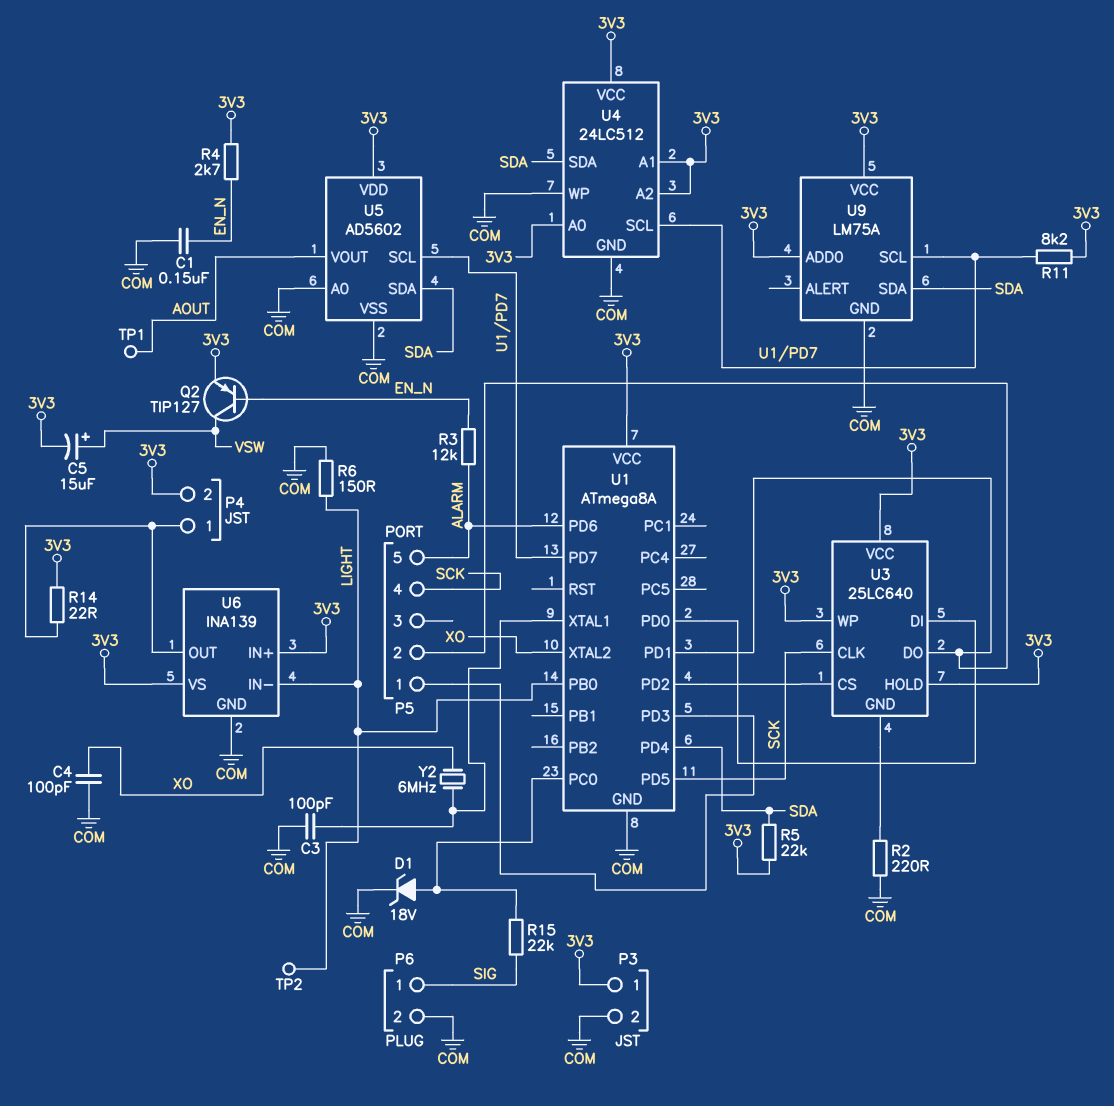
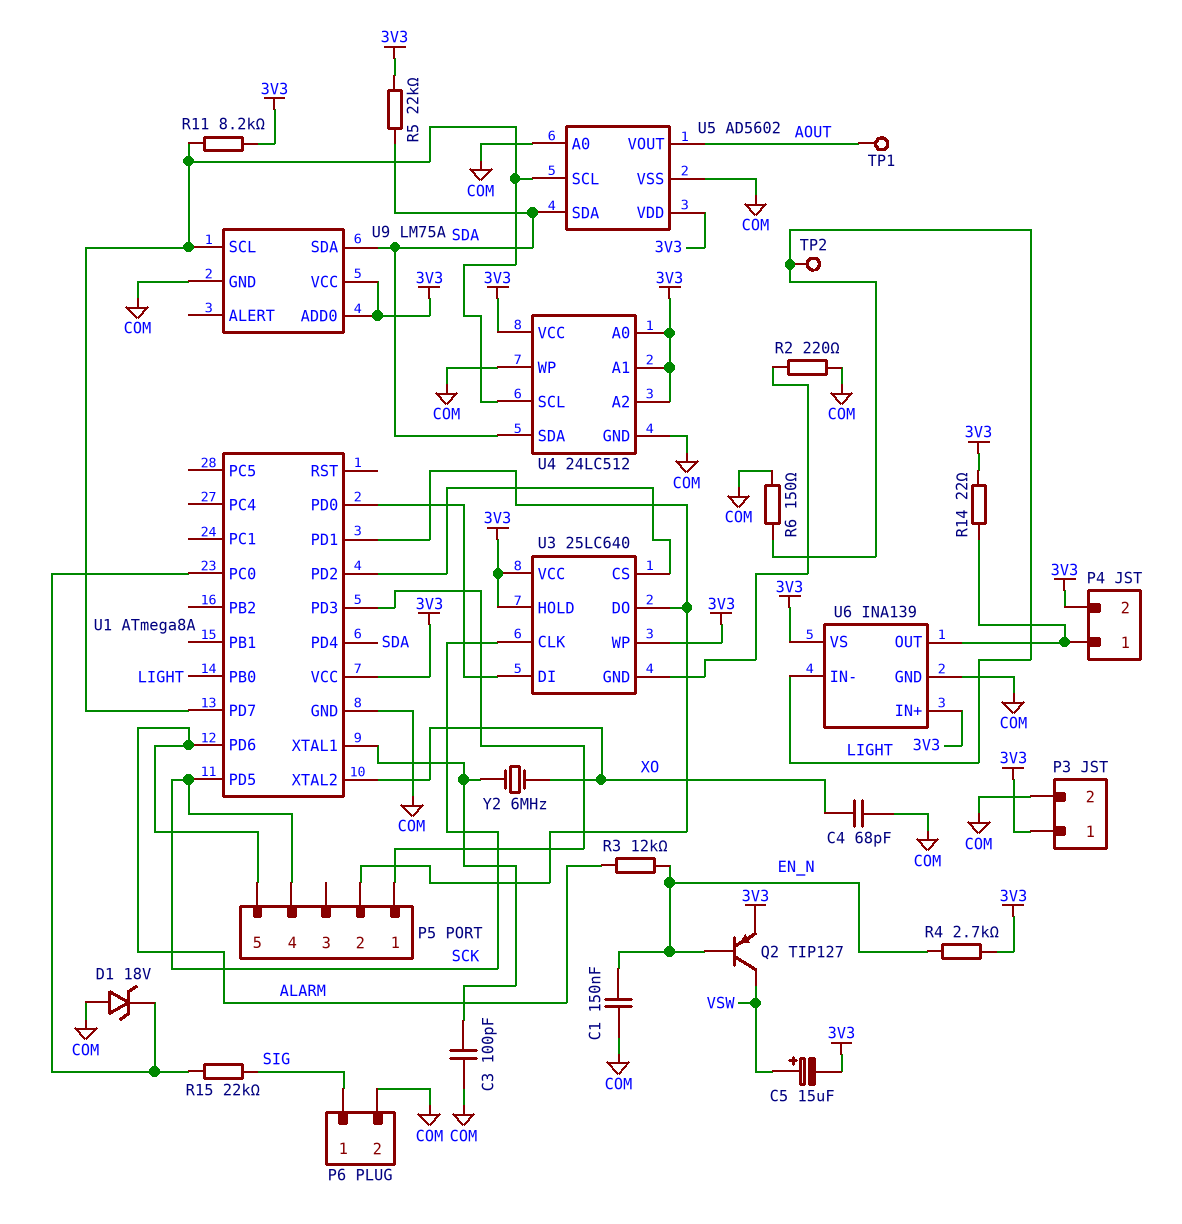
C4: 100pF (COM, XO) -> 68pF (COM, XO)
D1: zener 18V (A U1/PC0, K COM) -> zener 18V (A COM, K U1/PC0)

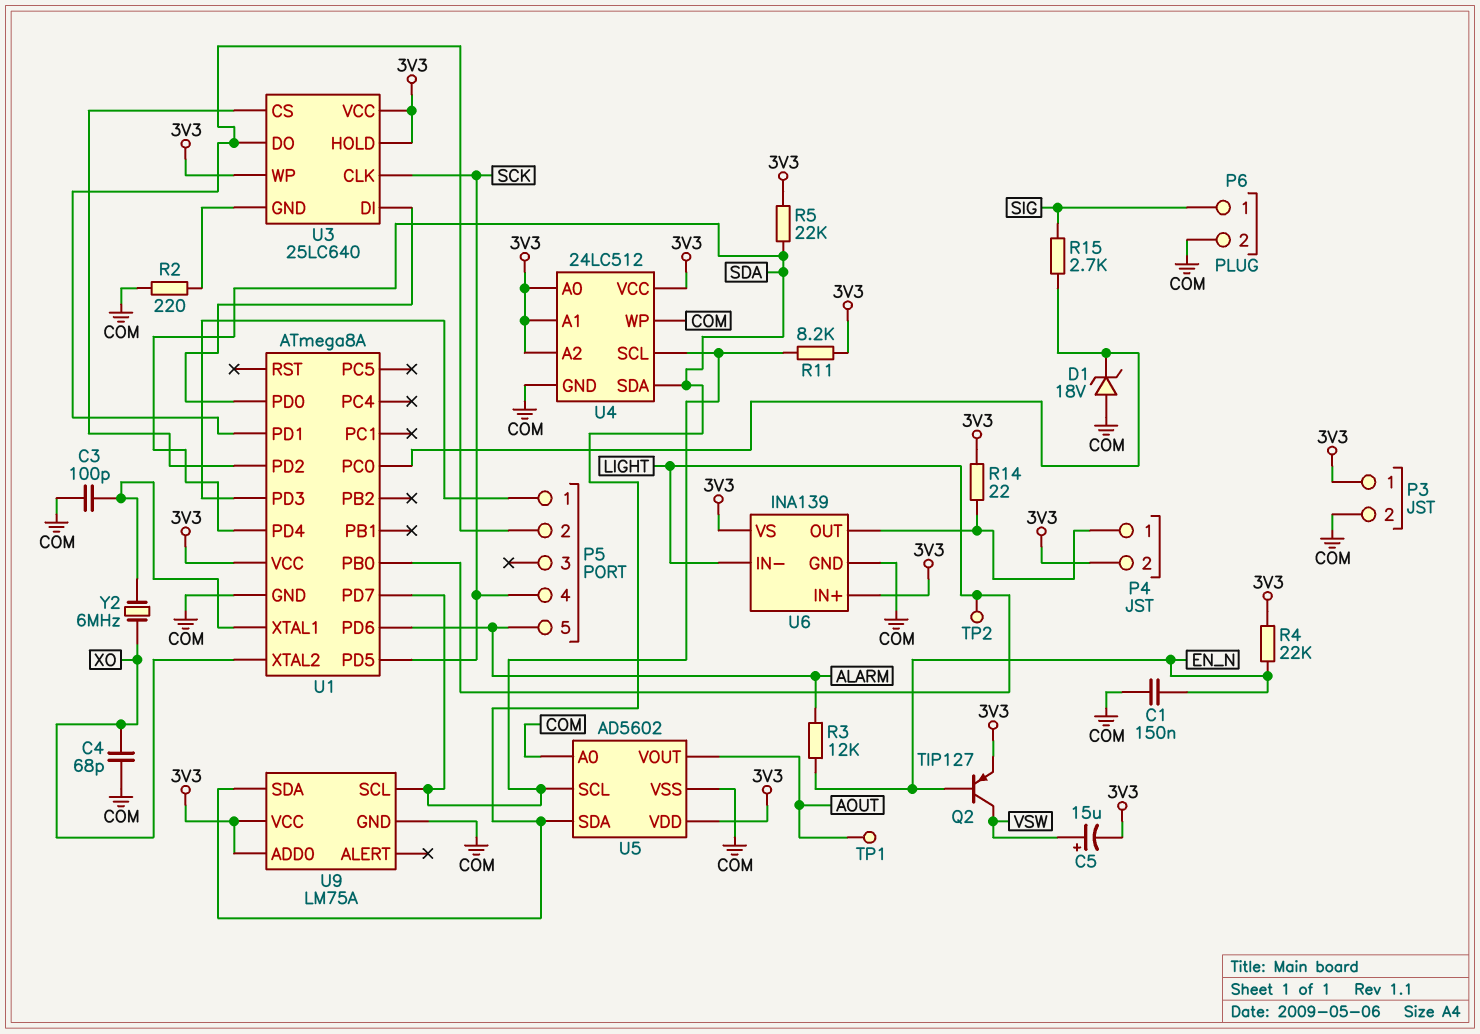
R4: 2.7k (3V3, EN_N) -> 22k (3V3, EN_N)
R6: 150 (COM, LIGHT) -> none
R15: 22k (SIG, U1/PC0) -> 2.7k (SIG, U1/PC0)

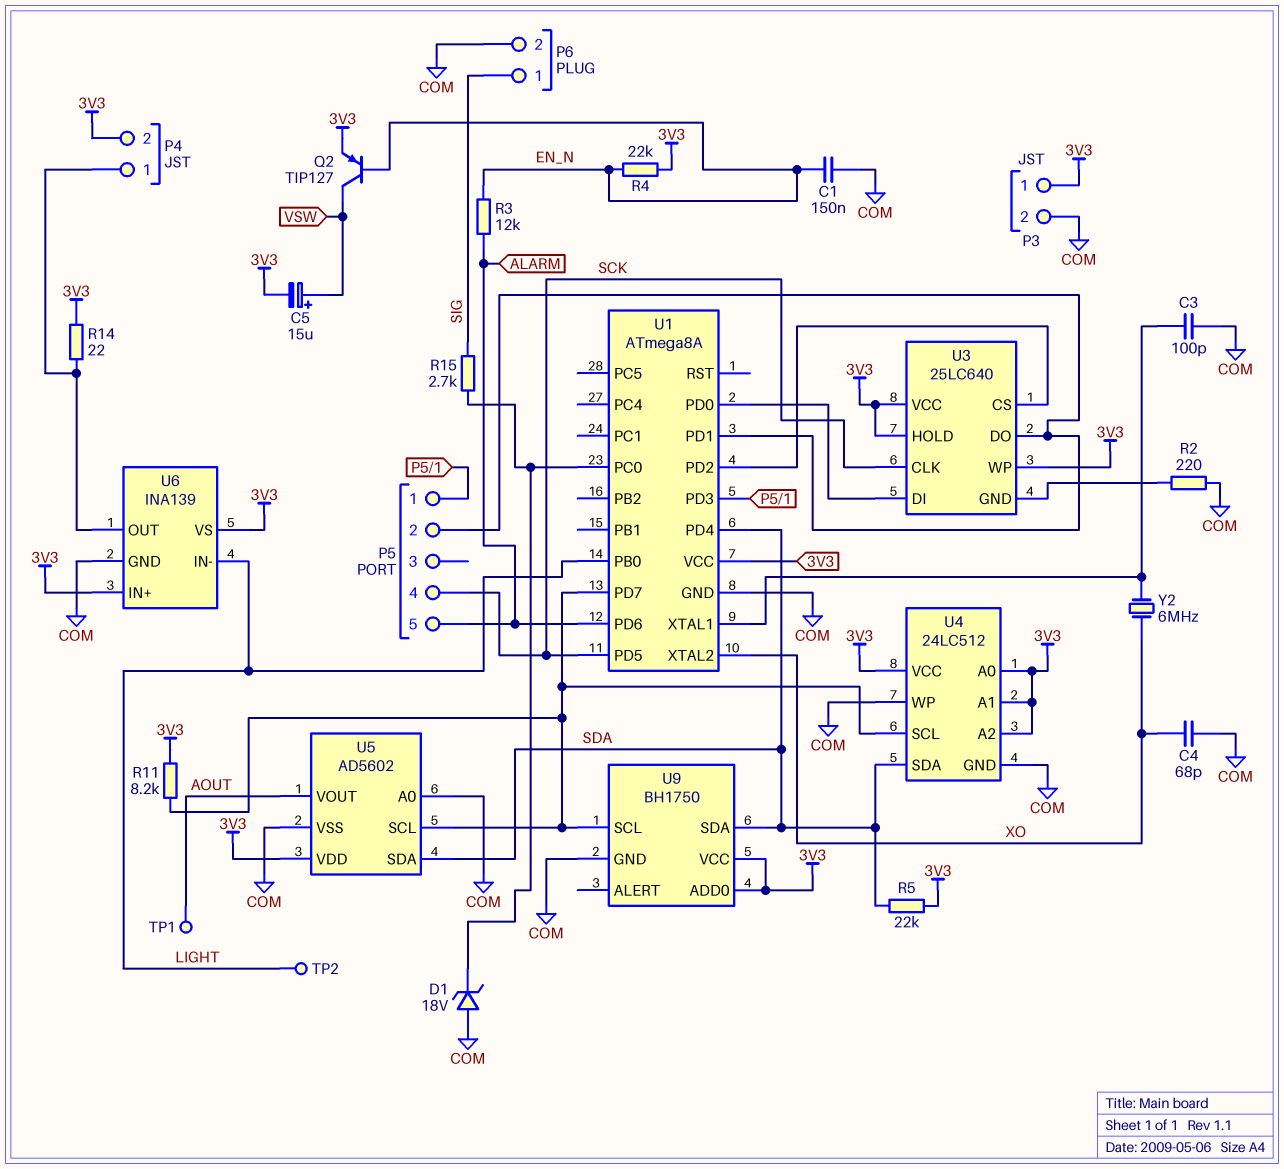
U9: LM75A -> BH1750

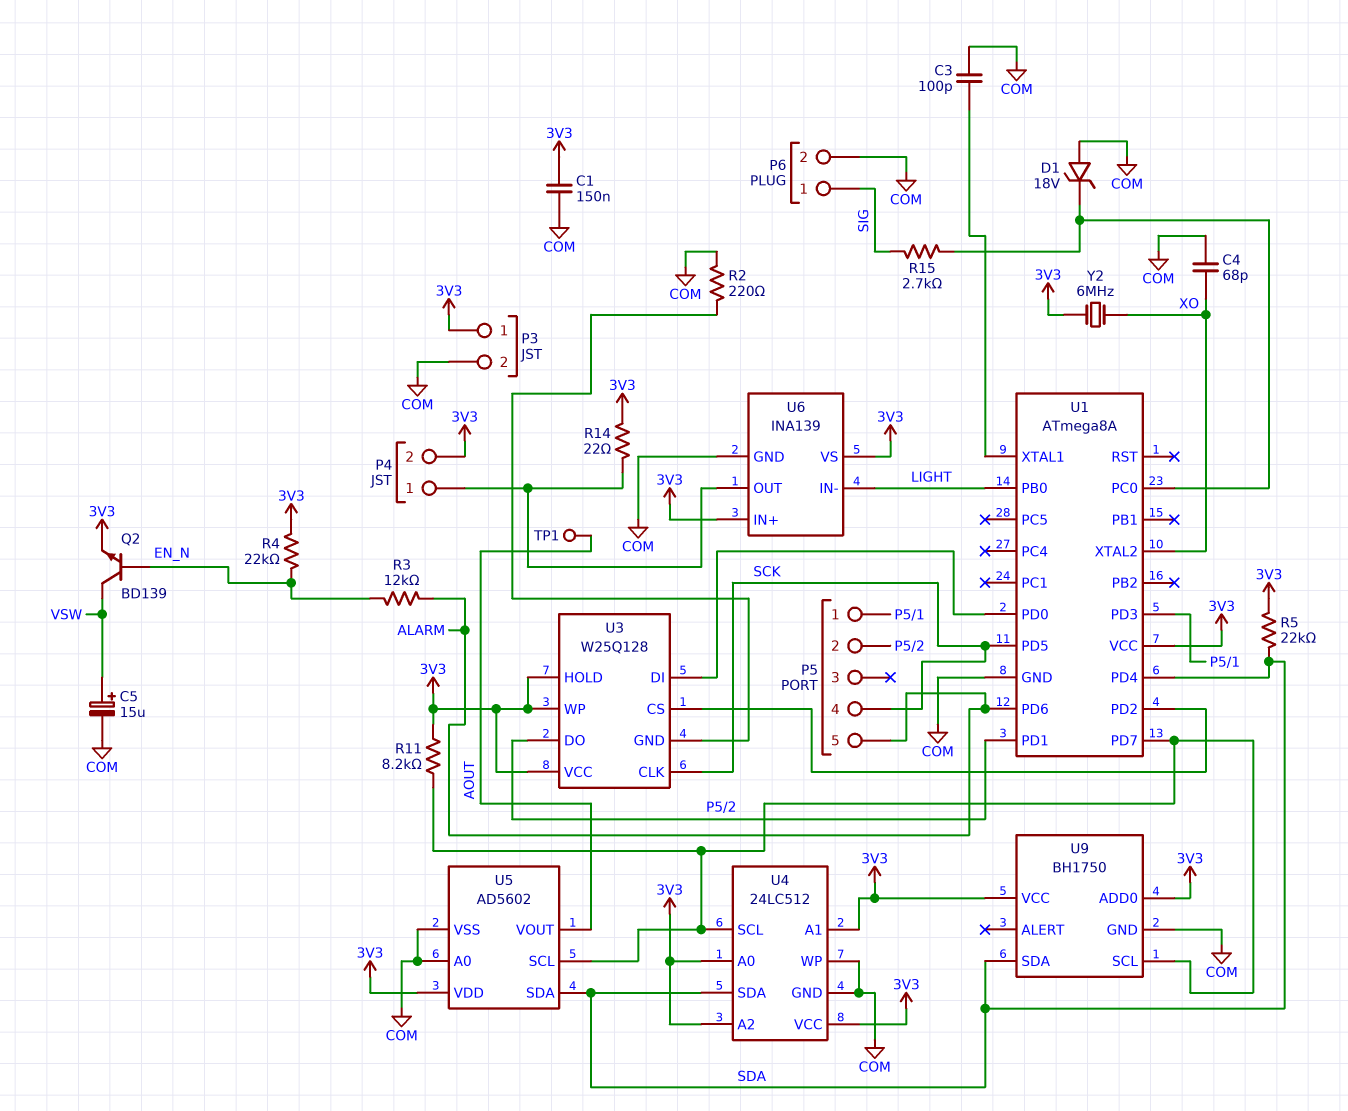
C1: 150nF (COM, EN_N) -> 150nF (3V3, COM)
C5: 15uF (plus VSW, minus 3V3) -> 15uF (plus VSW, minus COM)
Q2: PNP TIP127 (B EN_N, C VSW, E 3V3) -> NPN BD139 (B EN_N, C VSW, E 3V3)
TP2: test point (LIGHT) -> none
U3: 25LC640 -> W25Q128
Y2: 6MHz (U1/XTAL1, XO) -> 6MHz (3V3, XO)

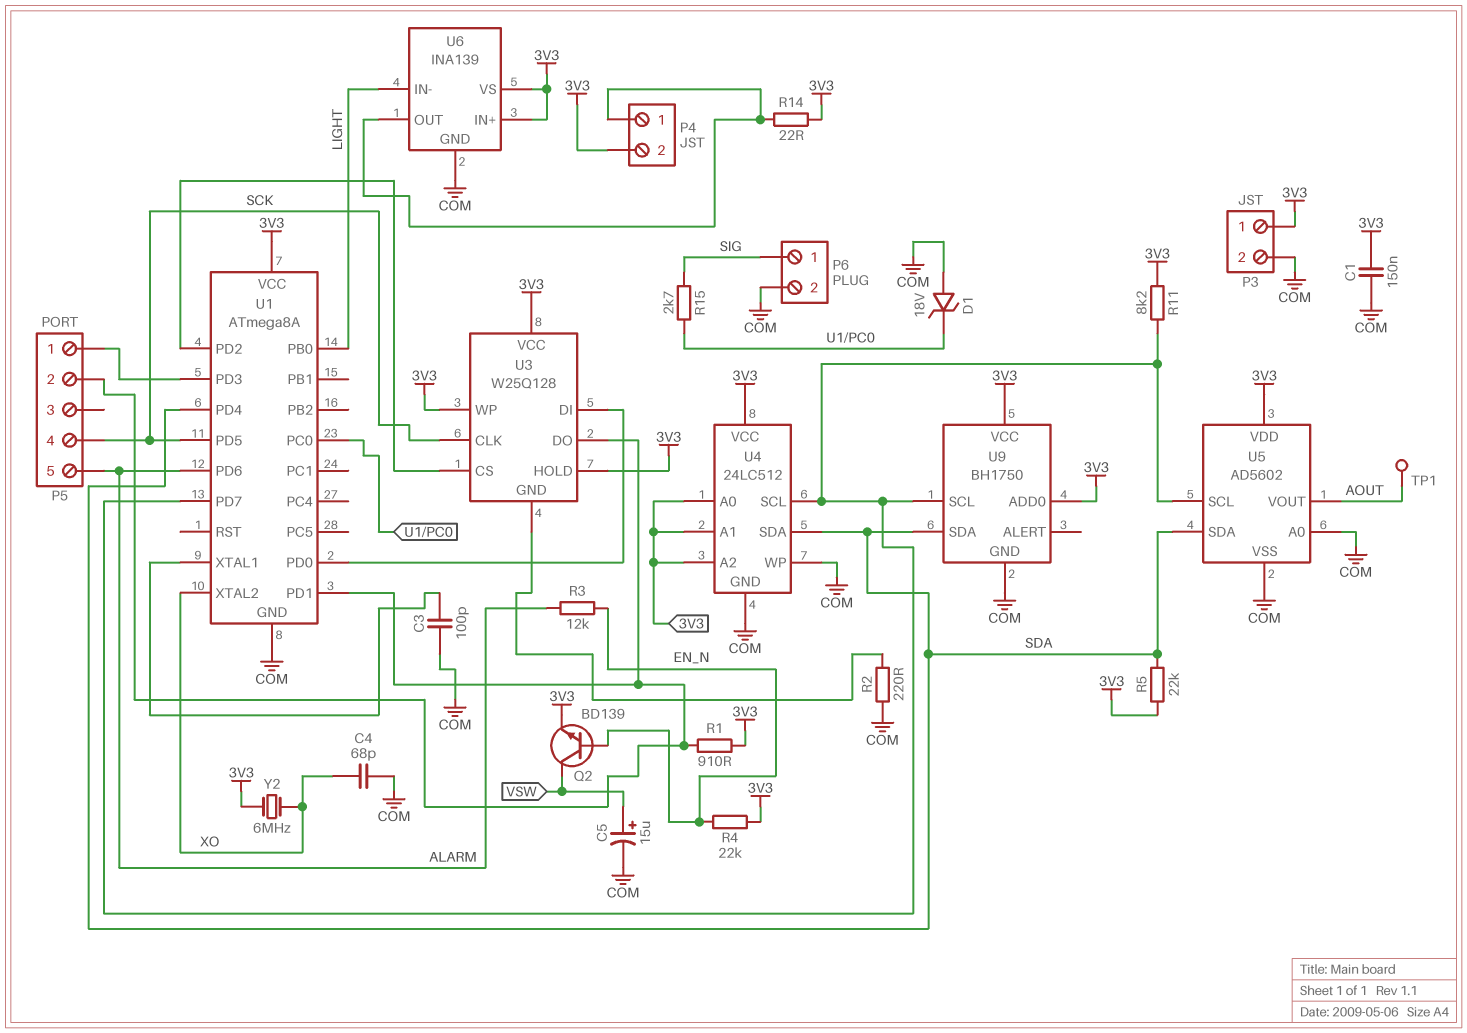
R1: none -> 910 (3V3, P5/2)

